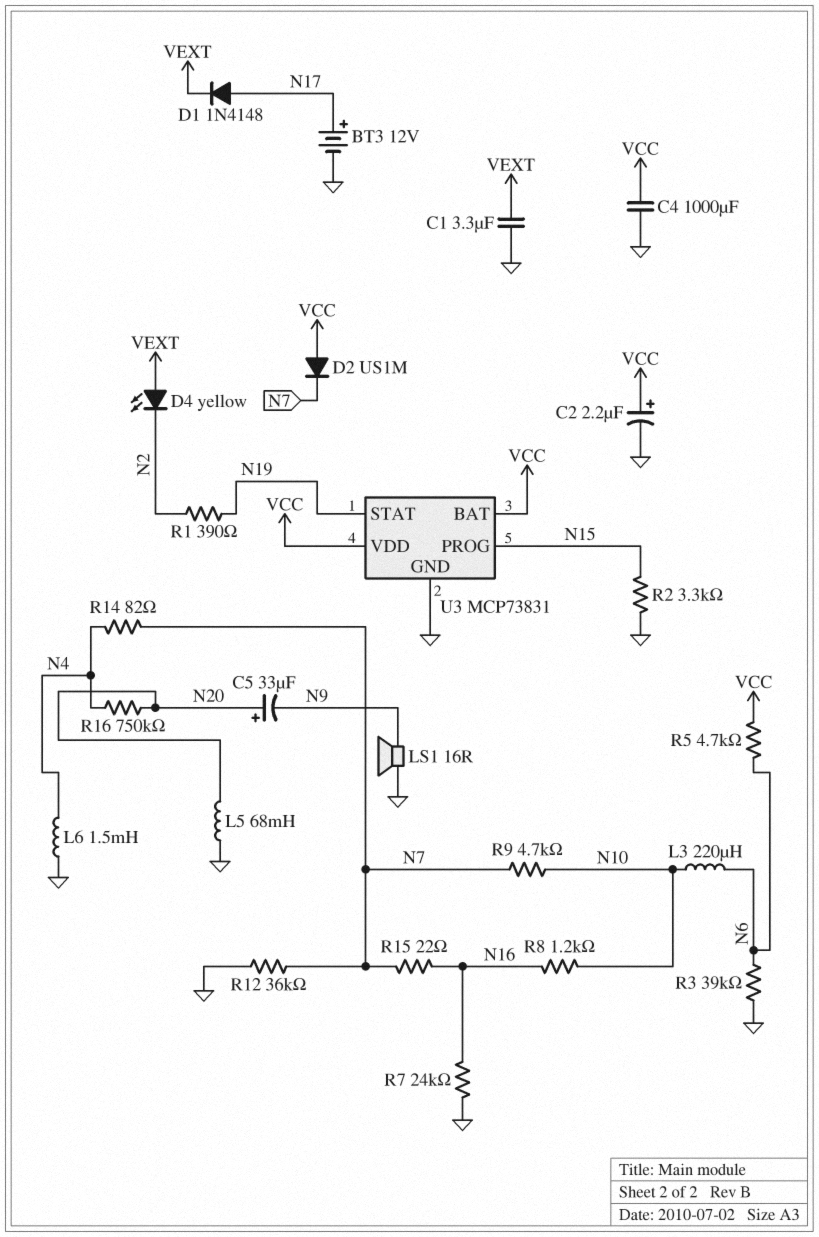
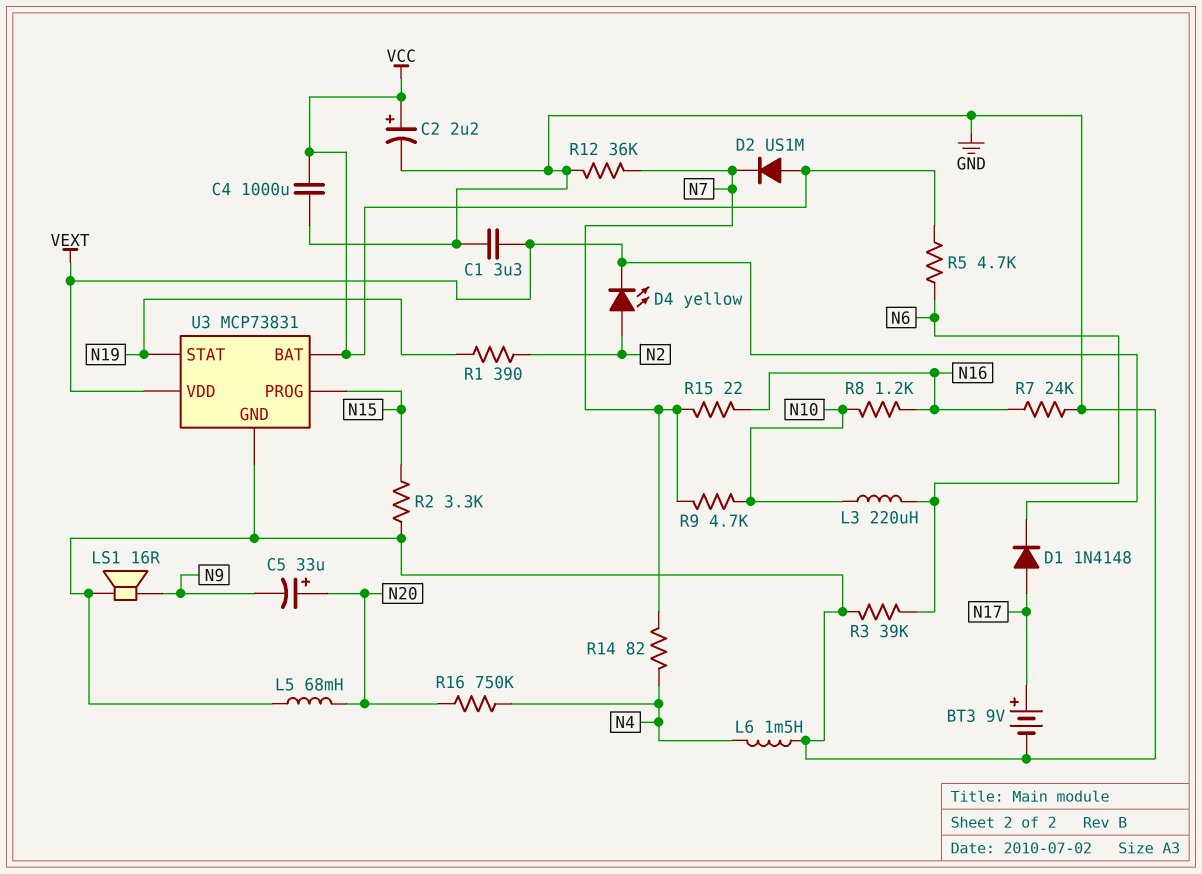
BT3: 12V (plus N17, minus GND) -> 9V (plus N17, minus GND)
D4: LED yellow (A VEXT, K N2) -> LED yellow (A N2, K VEXT)
U3 pin VDD: VCC -> VEXT

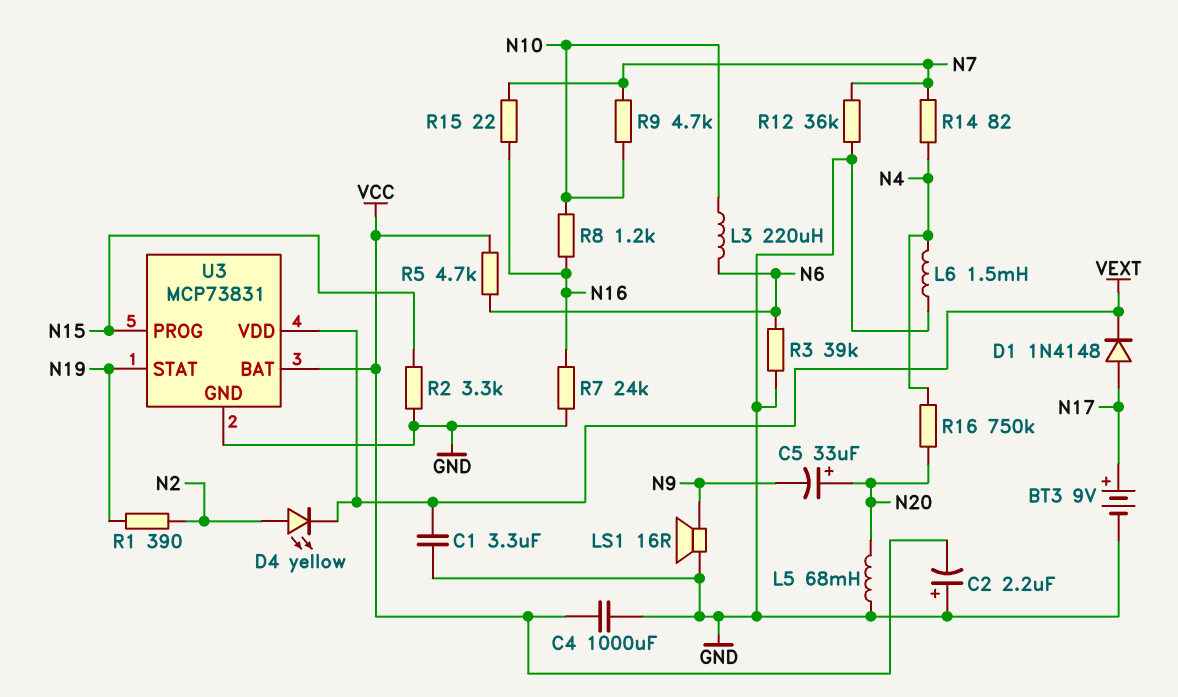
C2: 2.2uF (plus VCC, minus GND) -> 2.2uF (plus GND, minus VCC)
D2: diode US1M (A VCC, K N7) -> none

